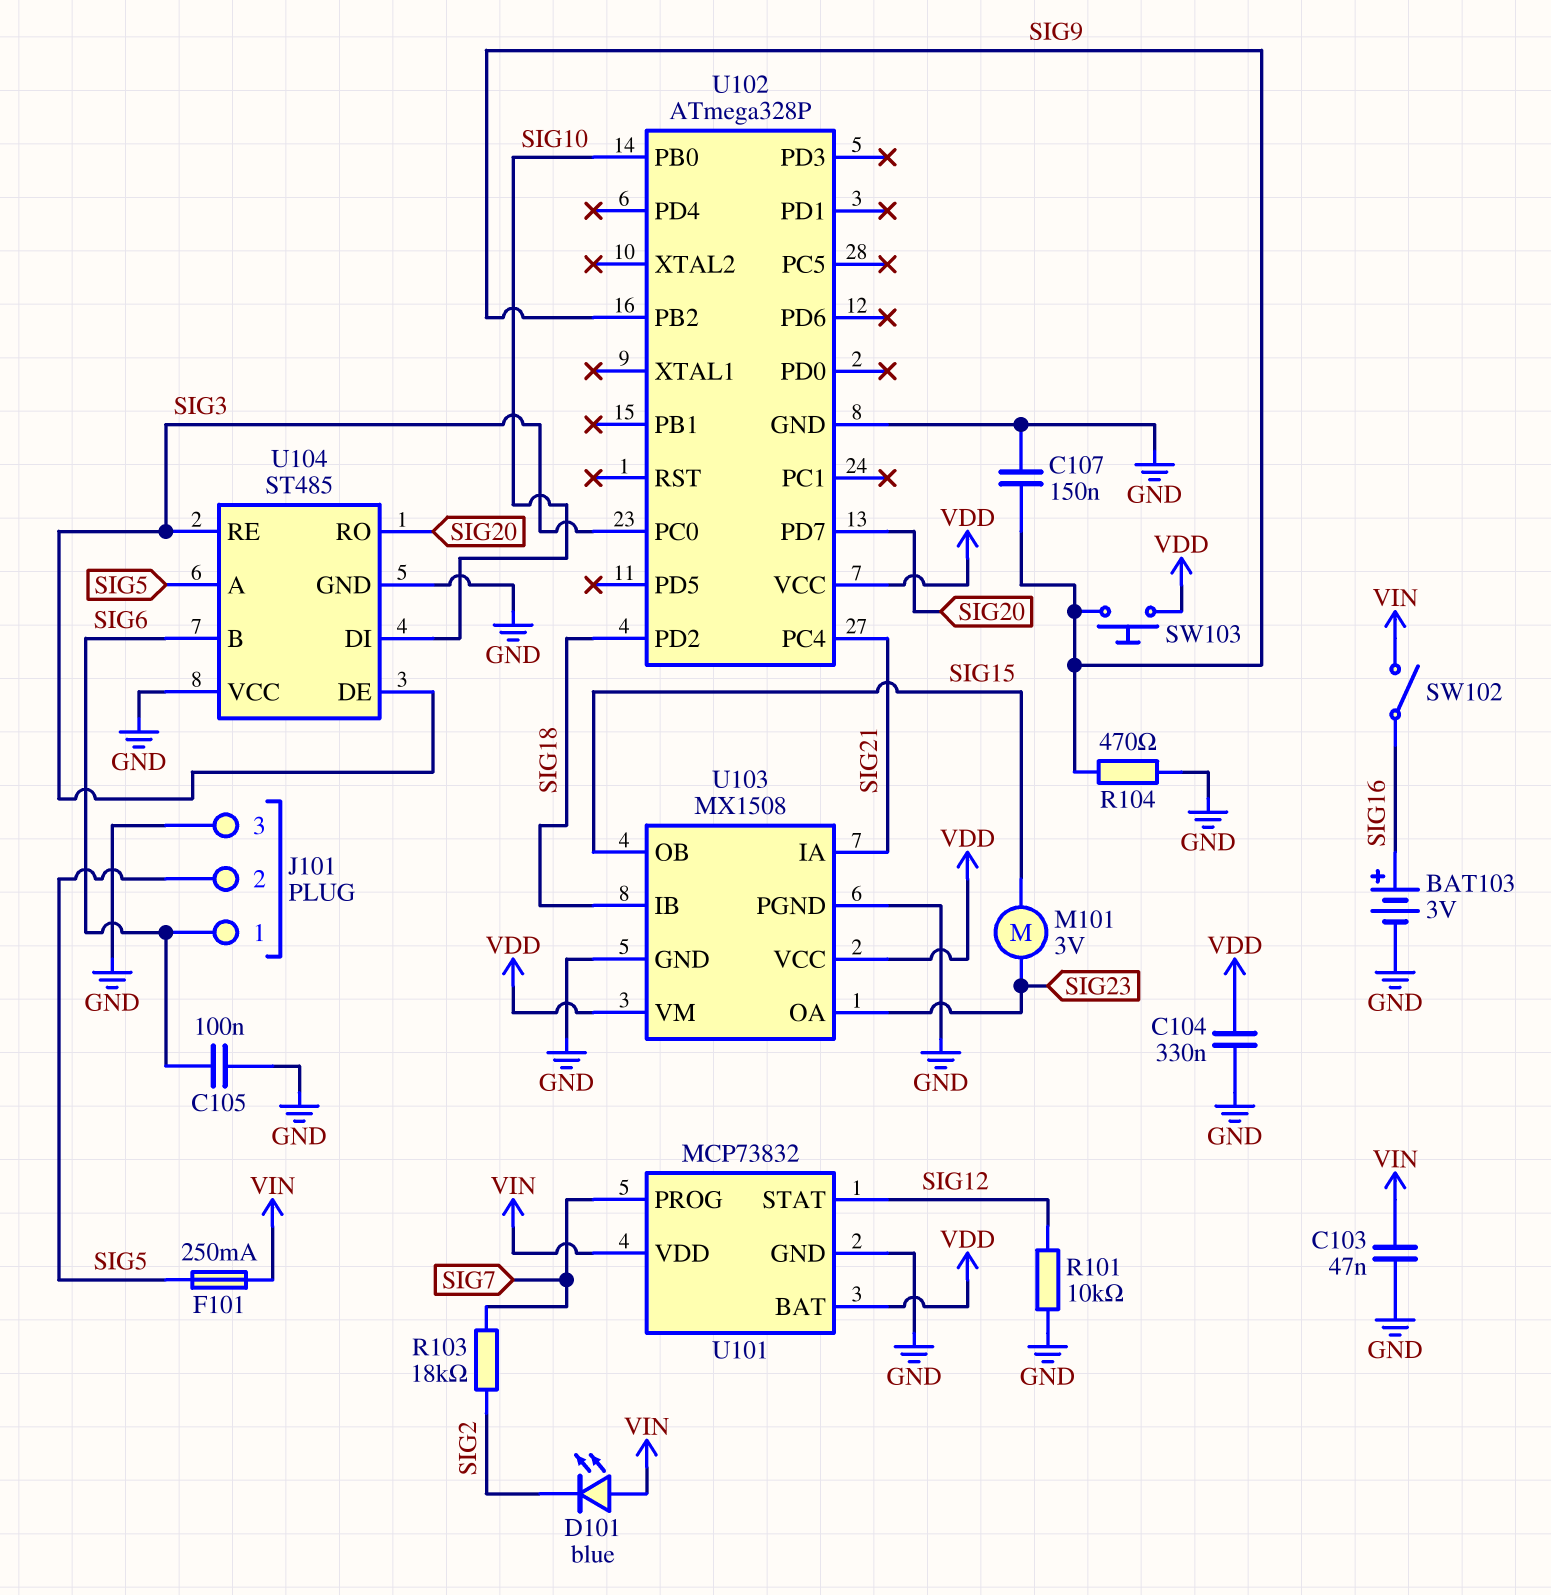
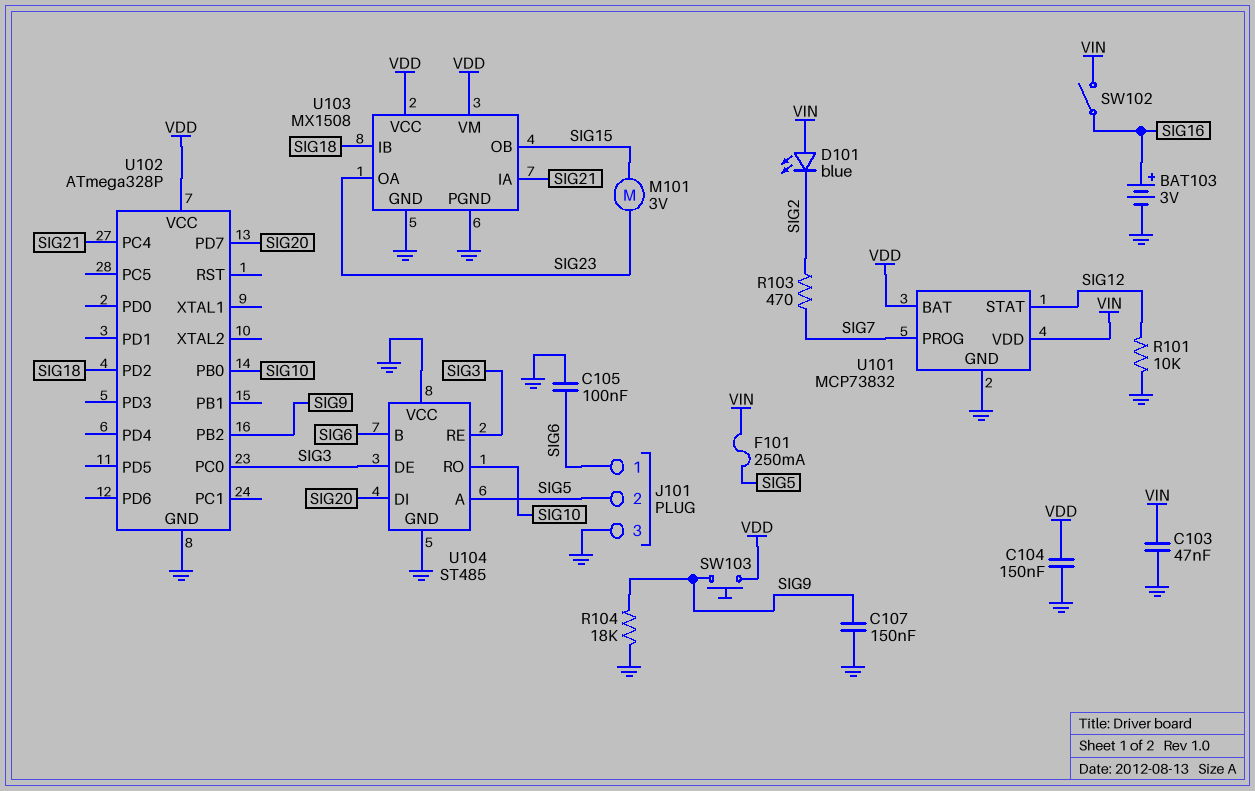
C104: 330nF (GND, VDD) -> 150nF (GND, VDD)
R103: 18k (SIG2, SIG7) -> 470 (SIG2, SIG7)
R104: 470 (GND, SIG9) -> 18k (GND, SIG9)
U104 pin DI: SIG10 -> SIG20
U104 pin RO: SIG20 -> SIG10

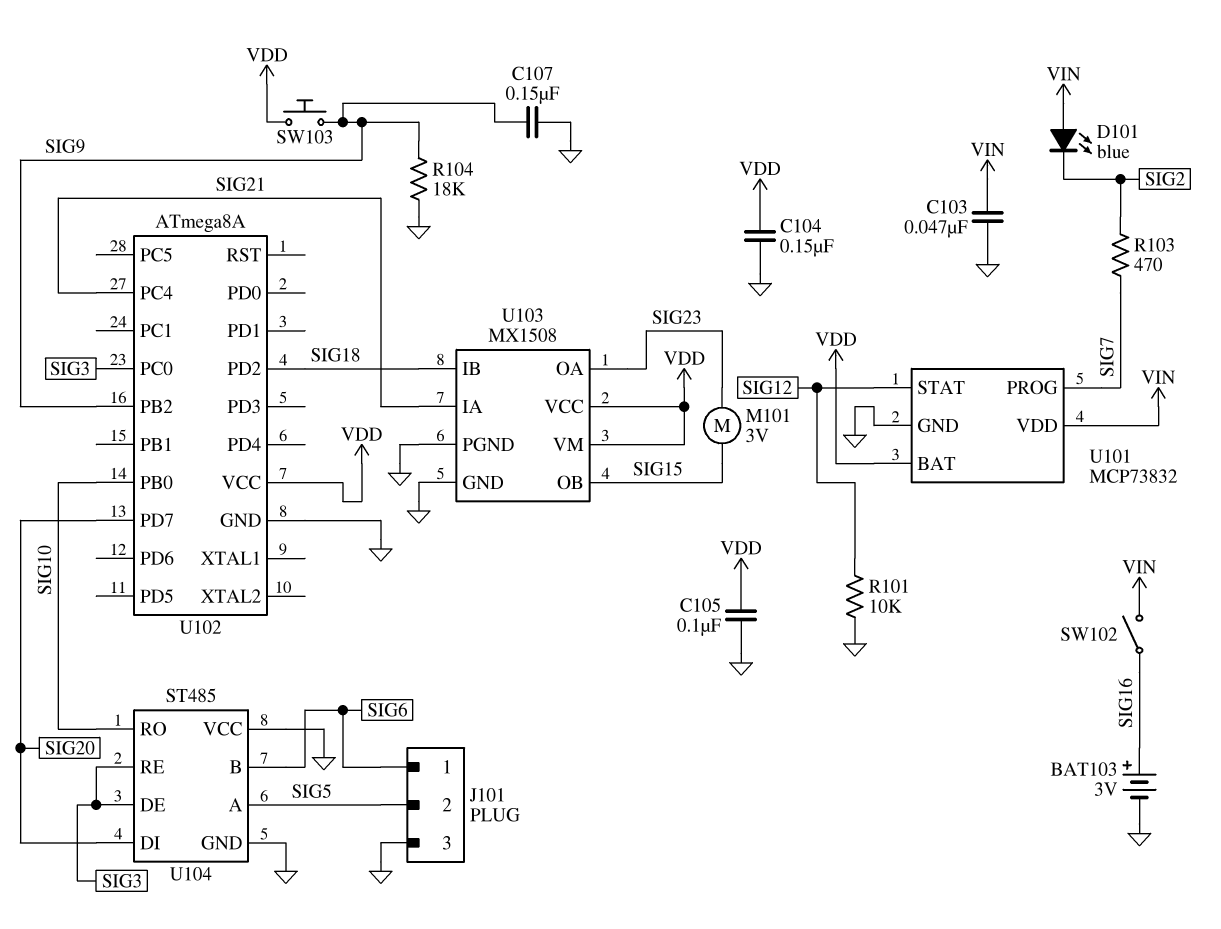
C105: 100nF (GND, SIG6) -> 100nF (GND, VDD)
F101: 250mA (SIG5, VIN) -> none
U102: ATmega328P -> ATmega8A

